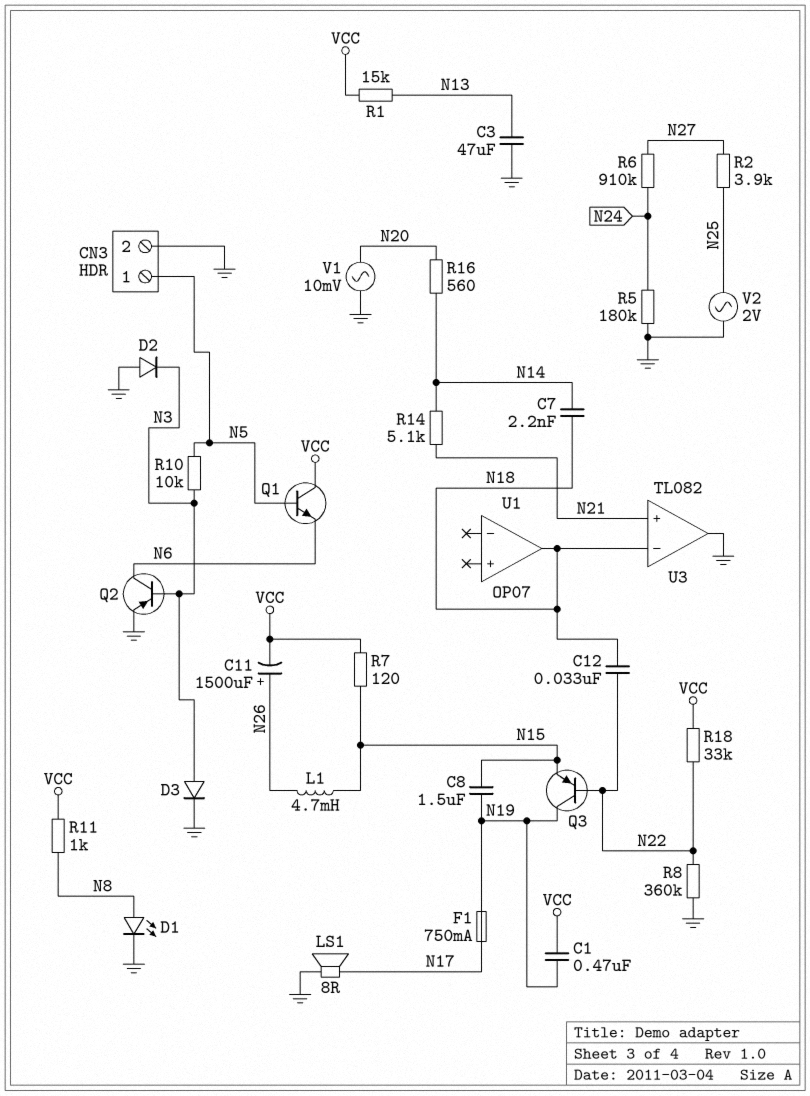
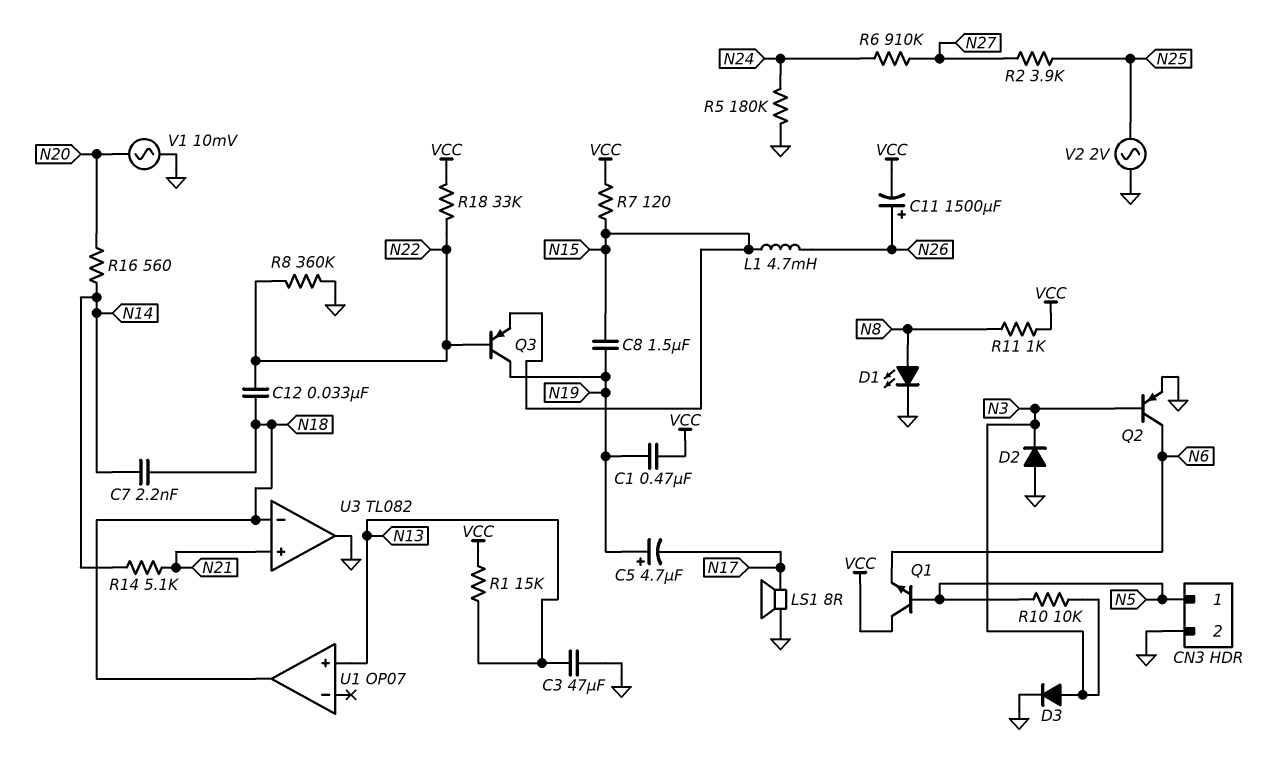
C5: none -> 4.7uF (plus N19, minus N17)
F1: 750mA (N17, N19) -> none
U1 pin in+: none -> N13

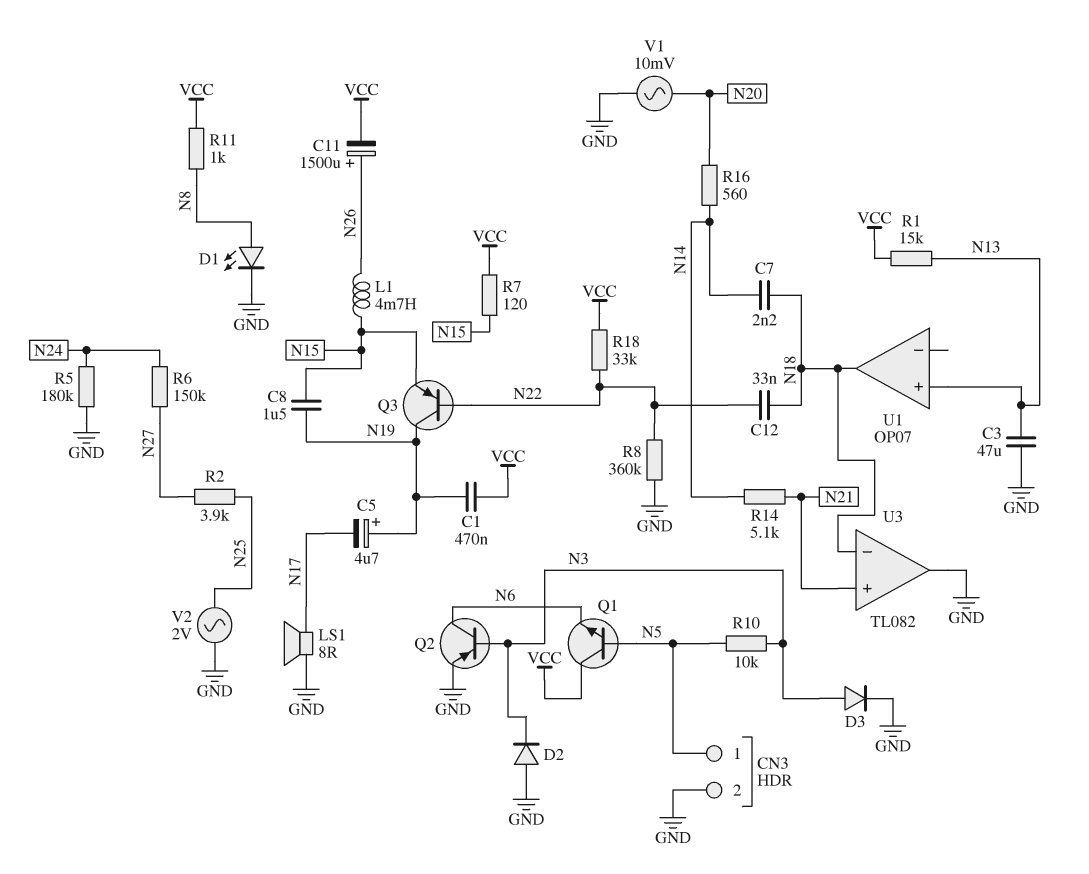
R6: 910k (N24, N27) -> 150k (N24, N27)

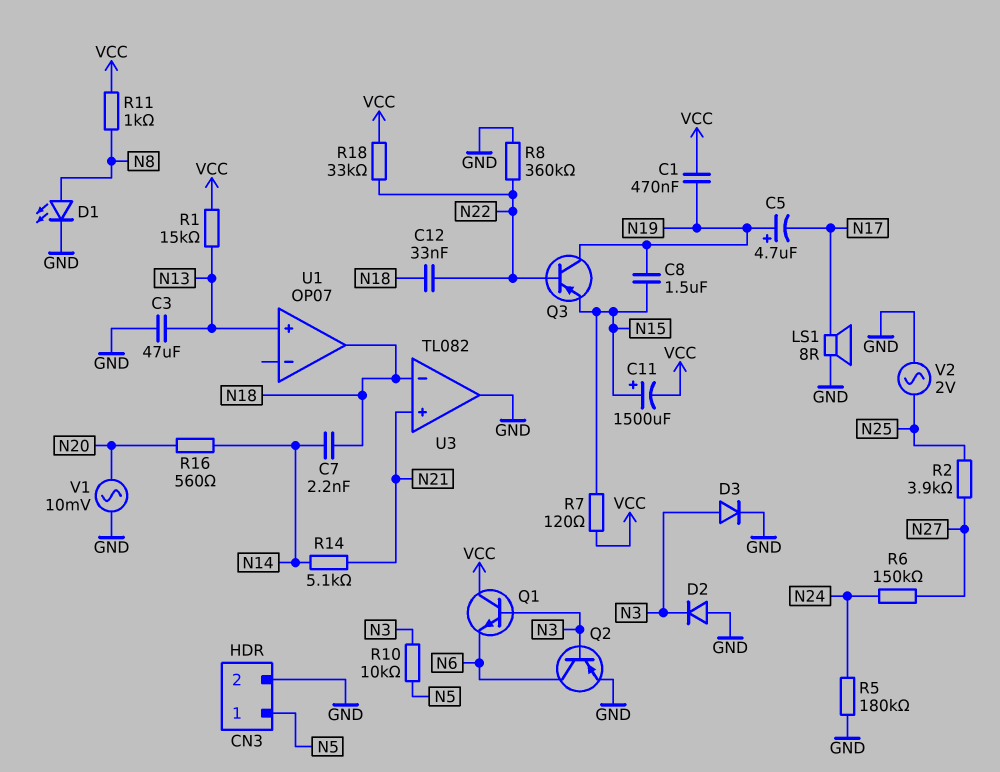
C11: 1500uF (plus N26, minus VCC) -> 1500uF (plus N15, minus VCC)
L1: 4.7mH (N15, N26) -> none
Q1: NPN (B N5, C VCC, E N6) -> NPN (B N3, C VCC, E N6)

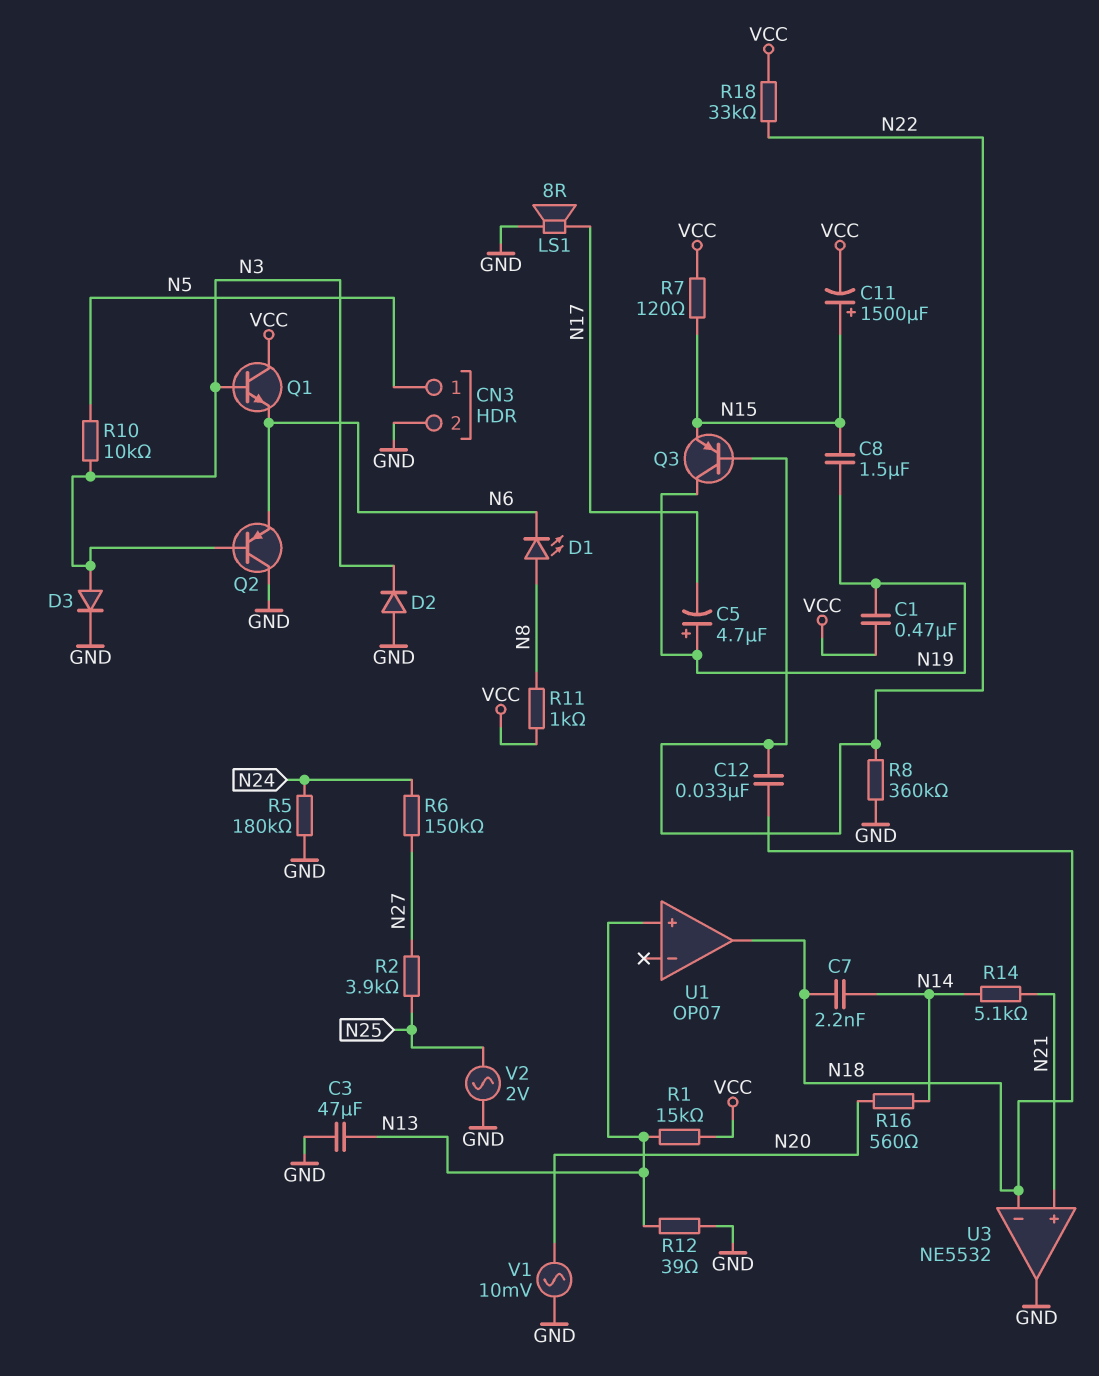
D1: LED (A N8, K GND) -> LED (A N8, K N6)
Q2: PNP (B N3, C N6, E GND) -> PNP (B N3, C GND, E N6)
R12: none -> 39 (GND, N13)
U3: TL082 -> NE5532

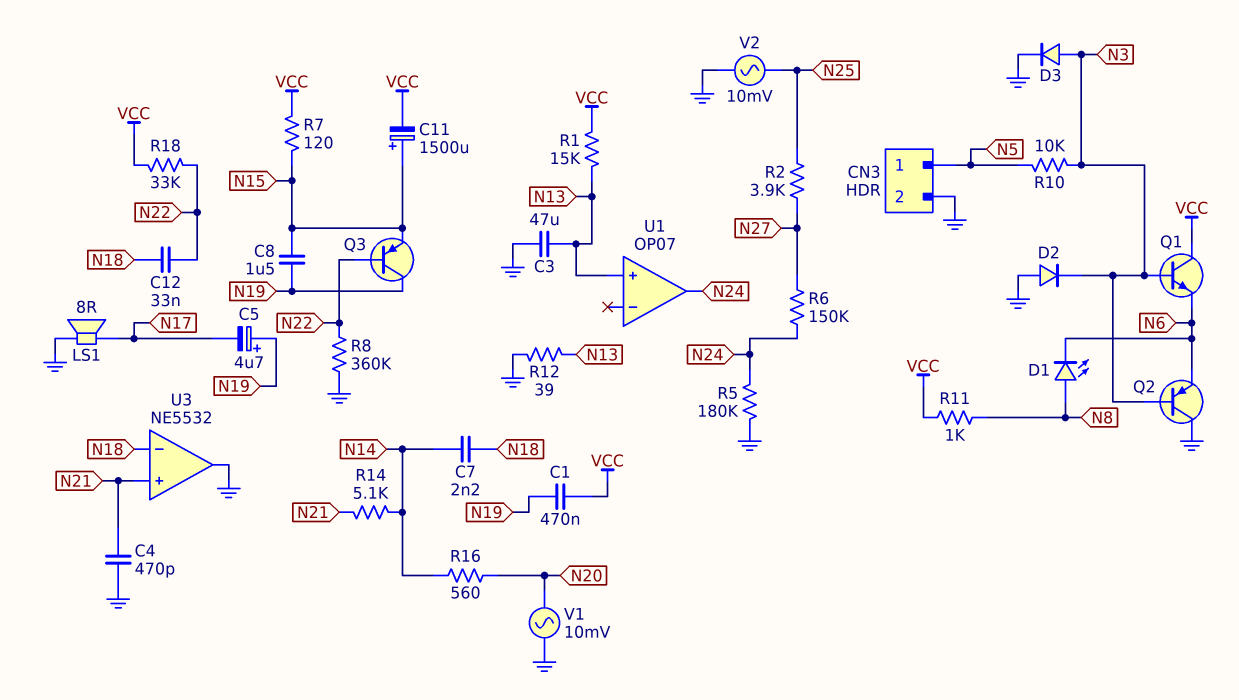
C4: none -> 470pF (GND, N21)
U1 pin out: N18 -> N24
V2: AC 2V (GND, N25) -> AC 10mV (GND, N25)

